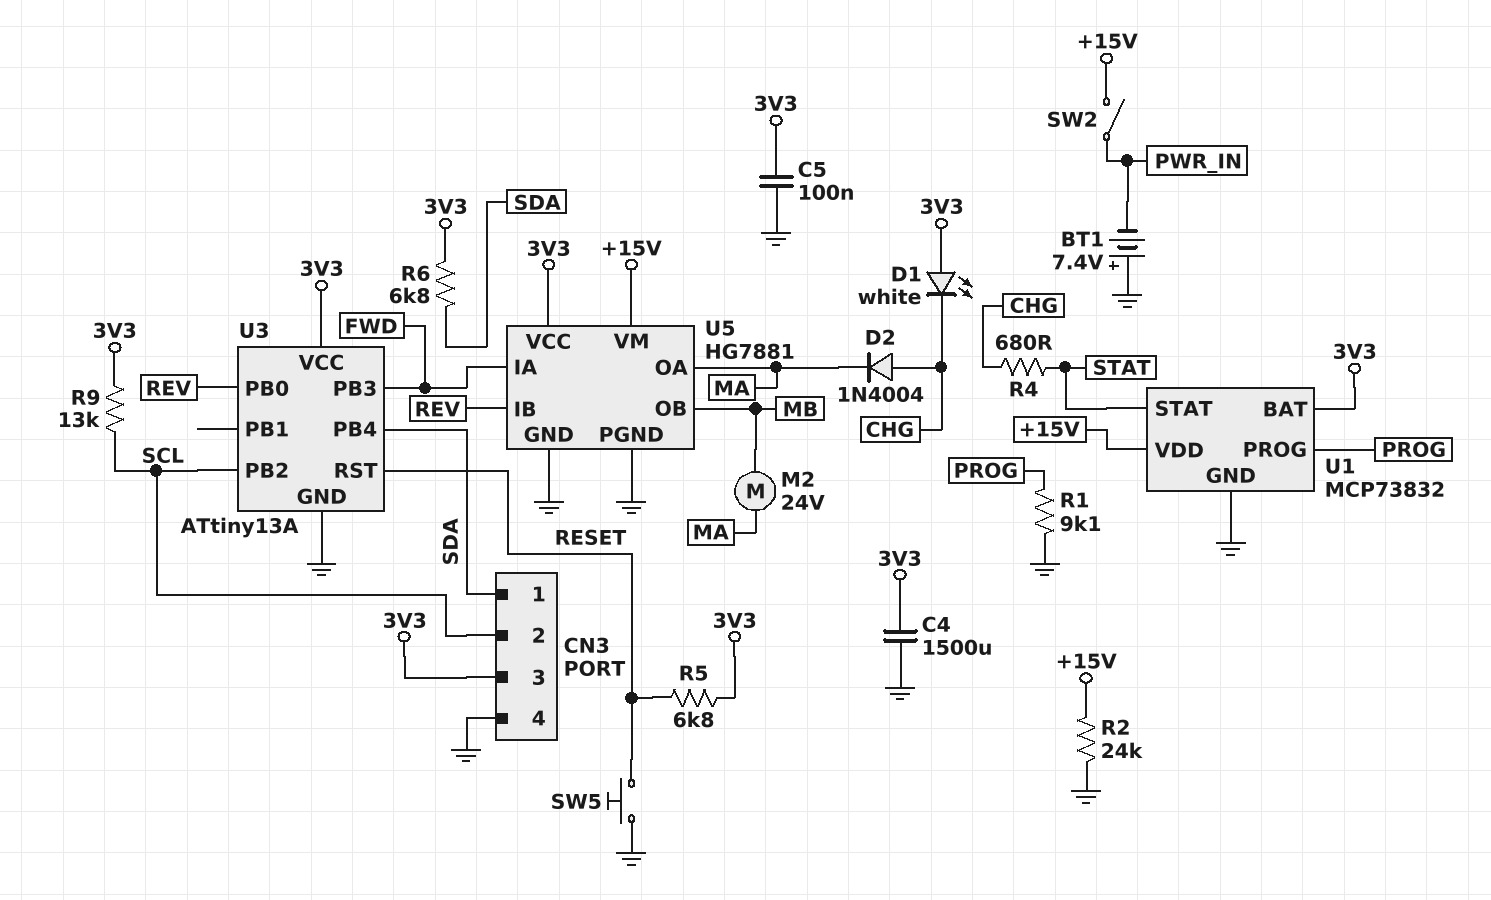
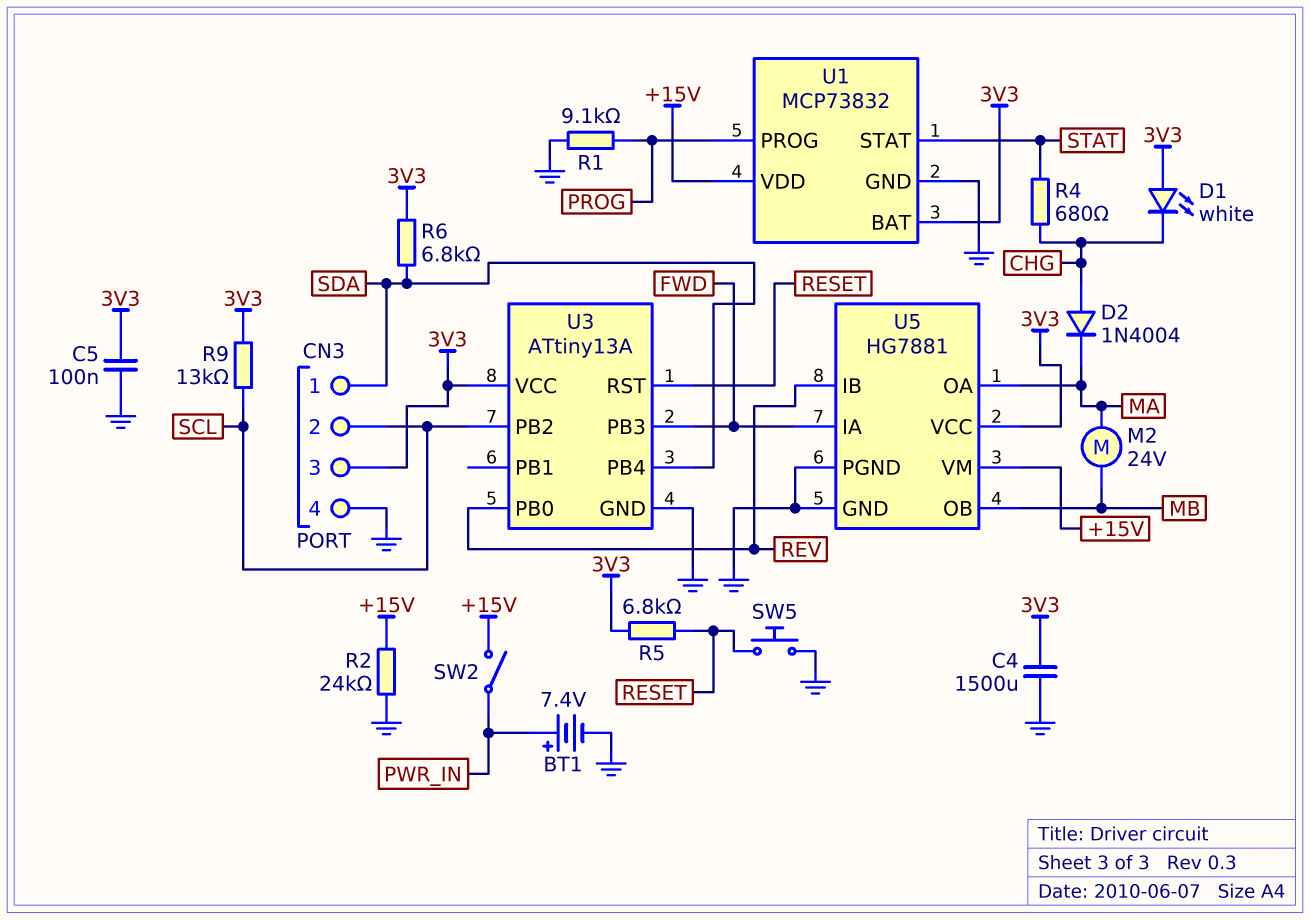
BT1: 7.4V (plus GND, minus PWR_IN) -> 7.4V (plus PWR_IN, minus GND)

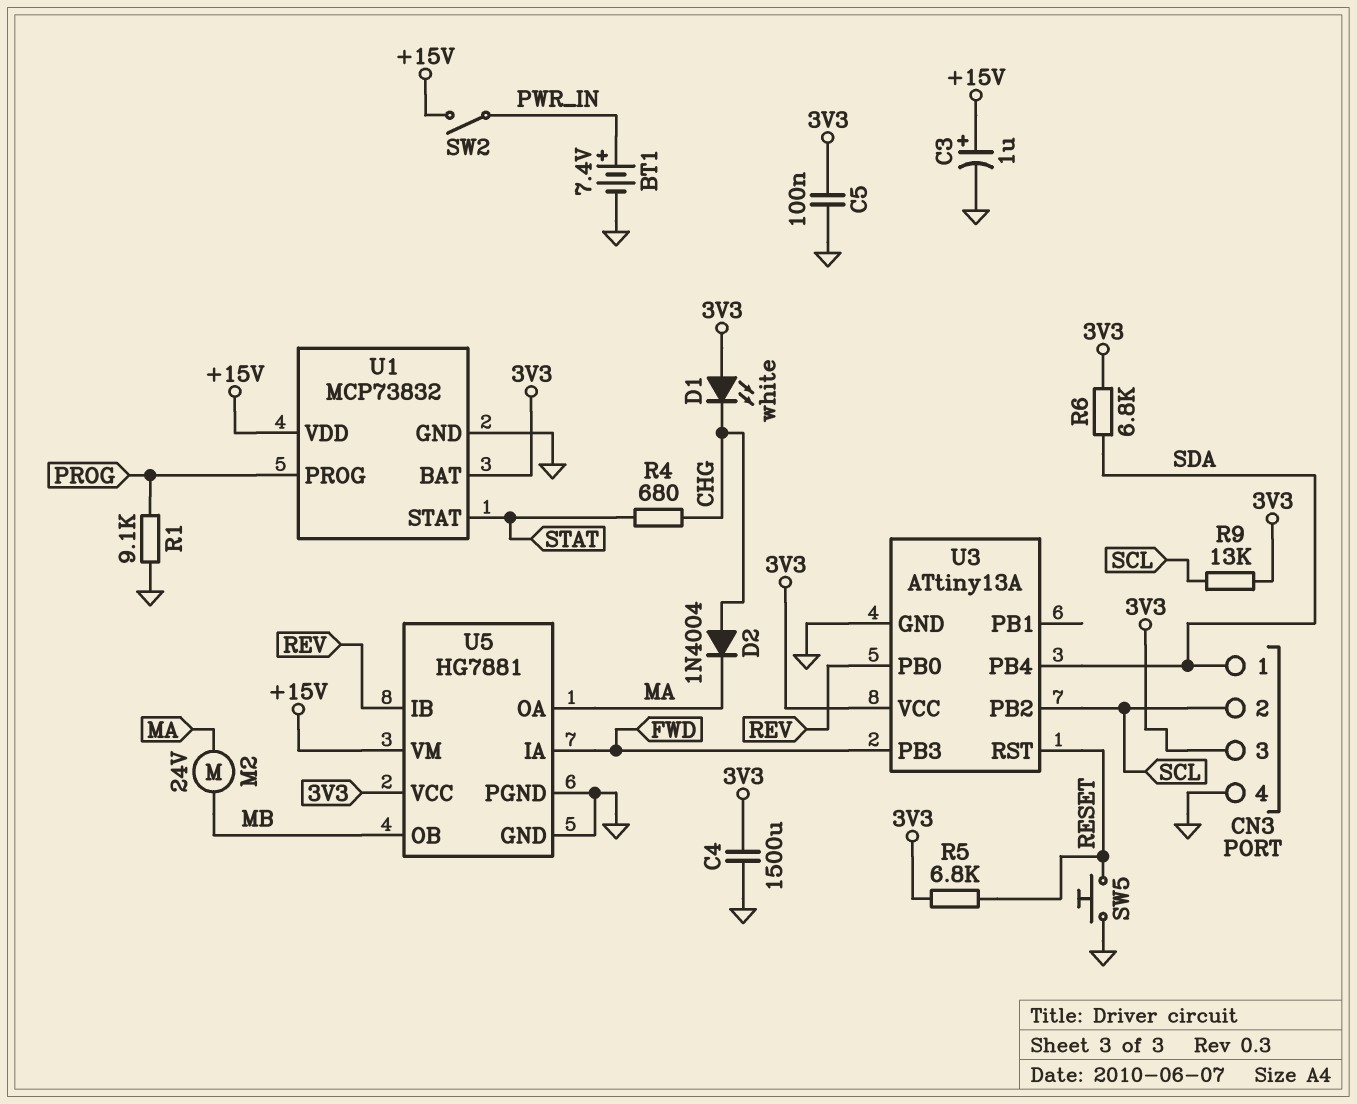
C3: none -> 1uF (plus +15V, minus GND)
R2: 24k (+15V, GND) -> none

